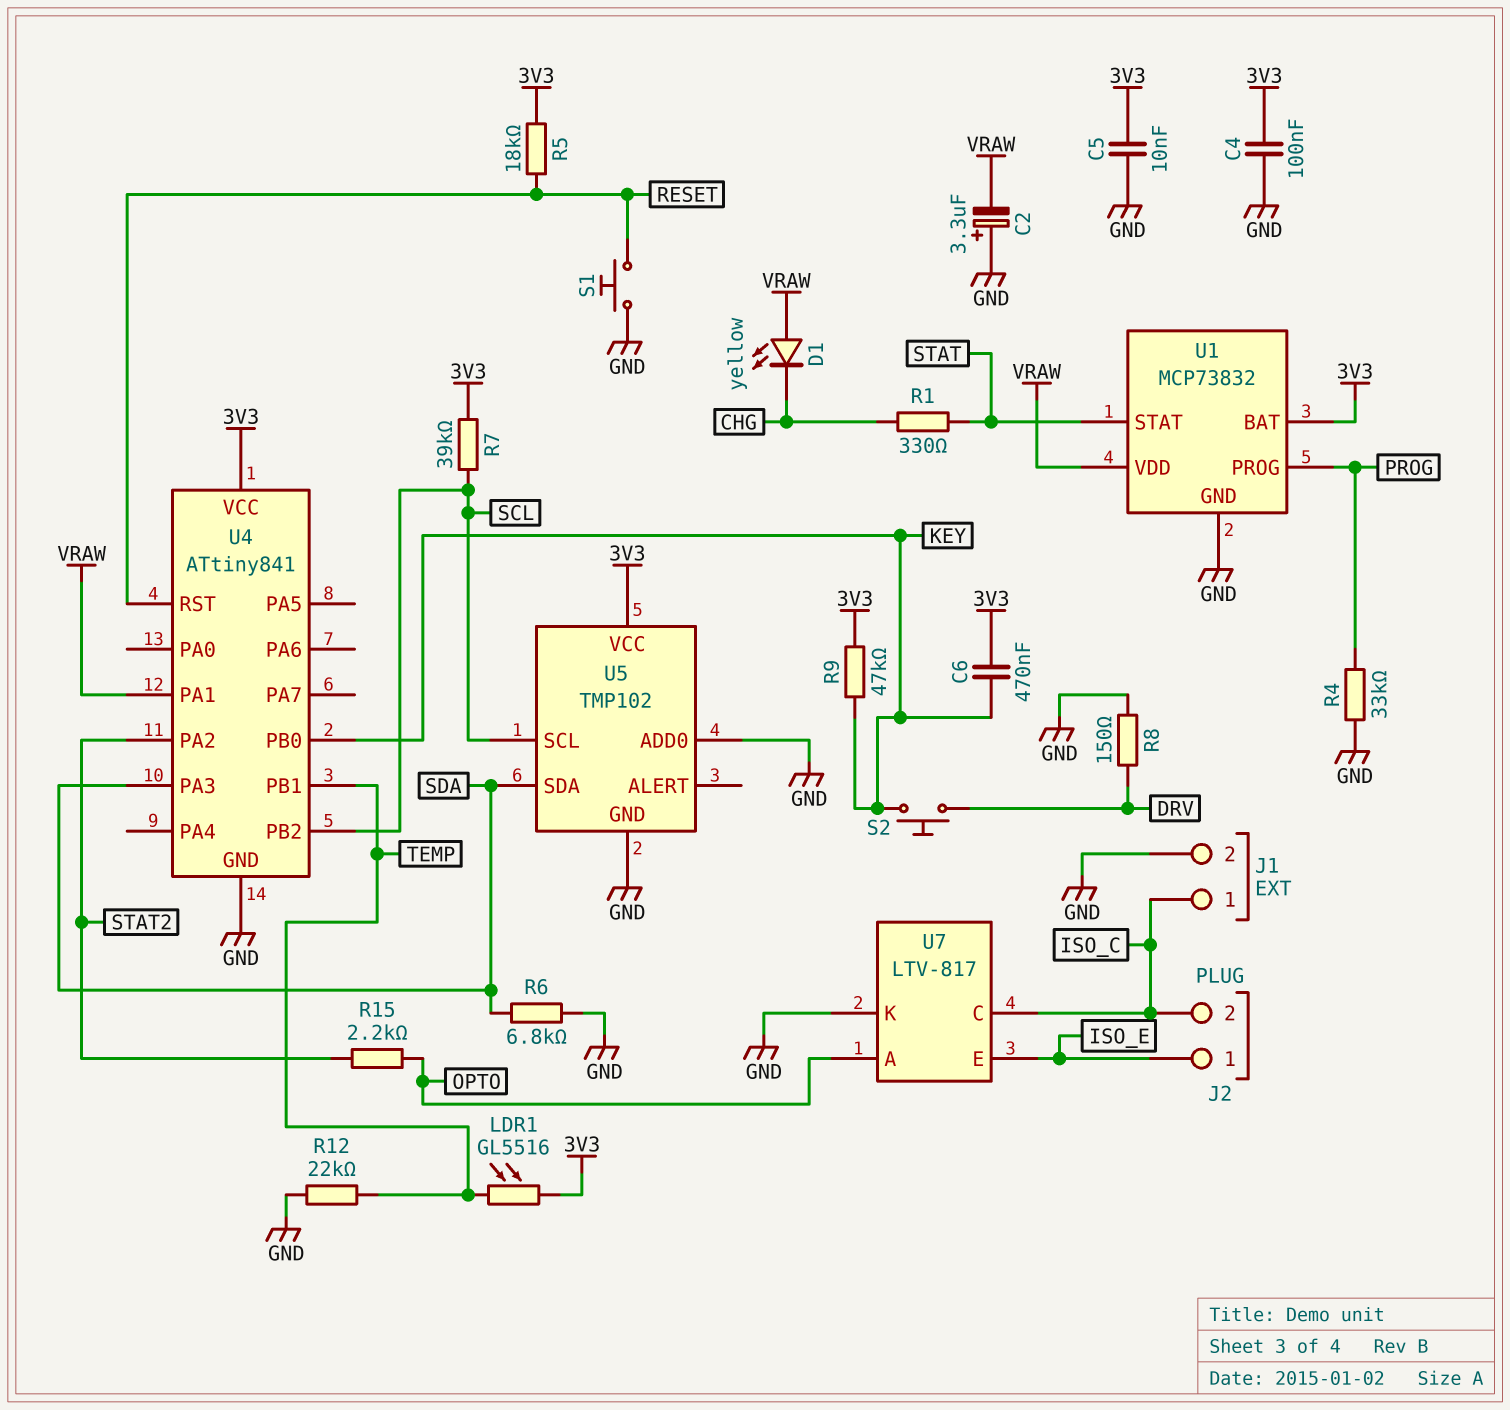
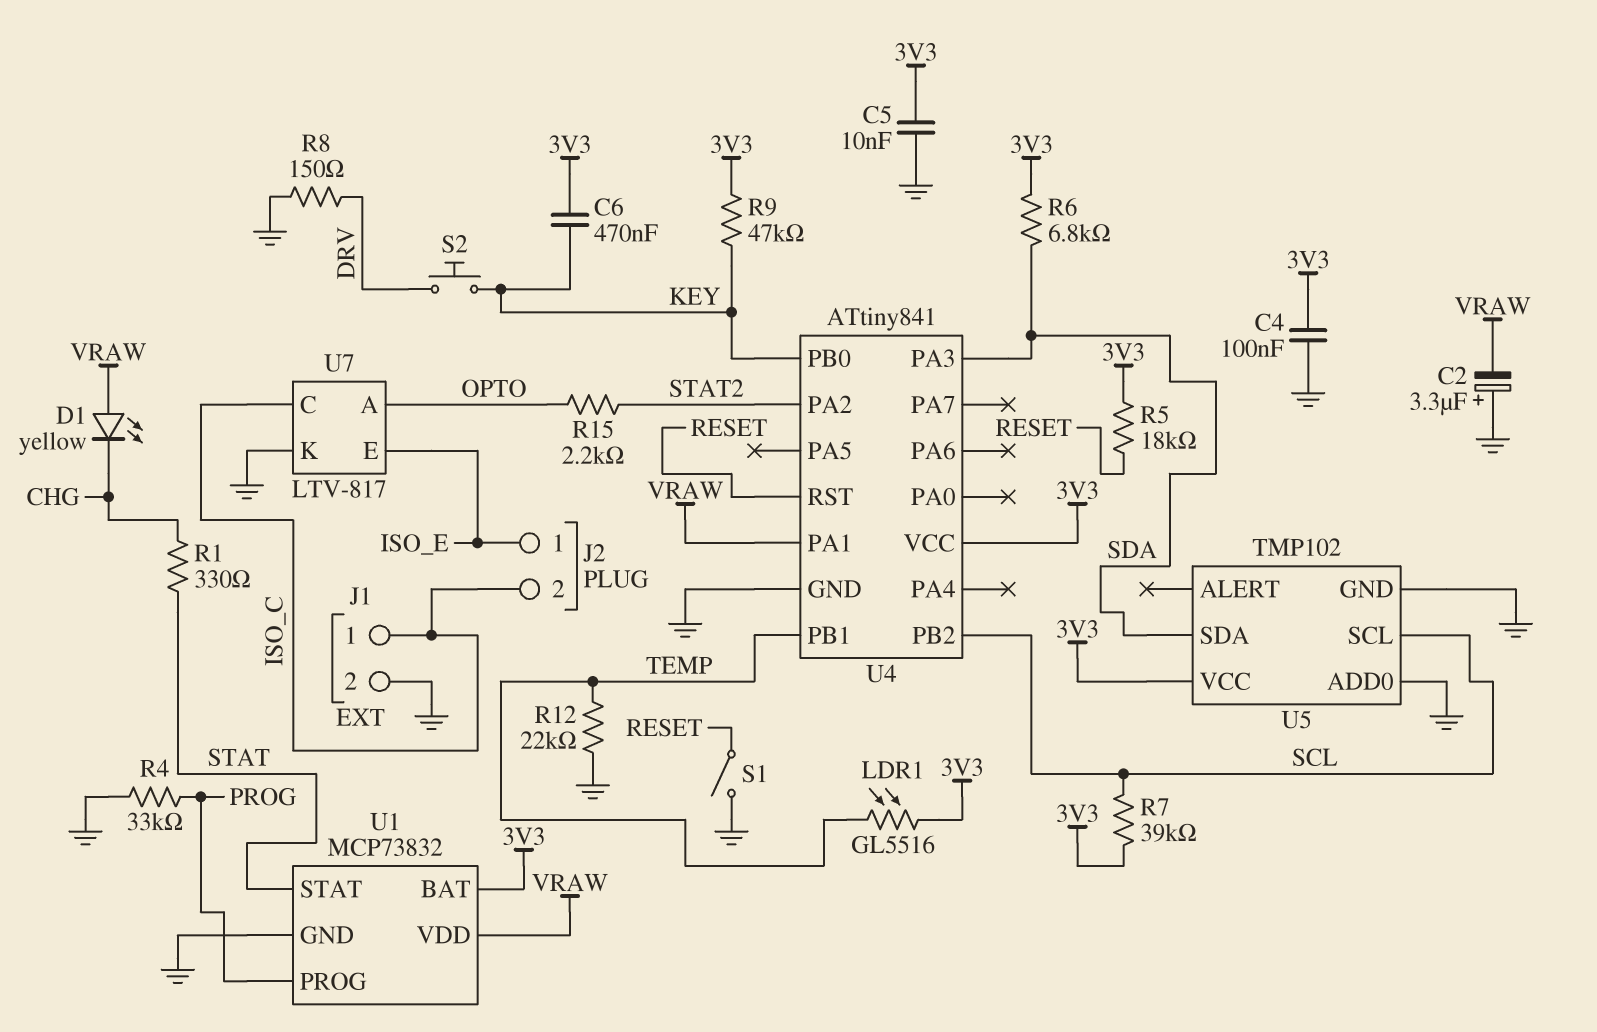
R6: 6.8k (GND, SDA) -> 6.8k (3V3, SDA)
S1: button (GND, RESET) -> switch (GND, RESET)

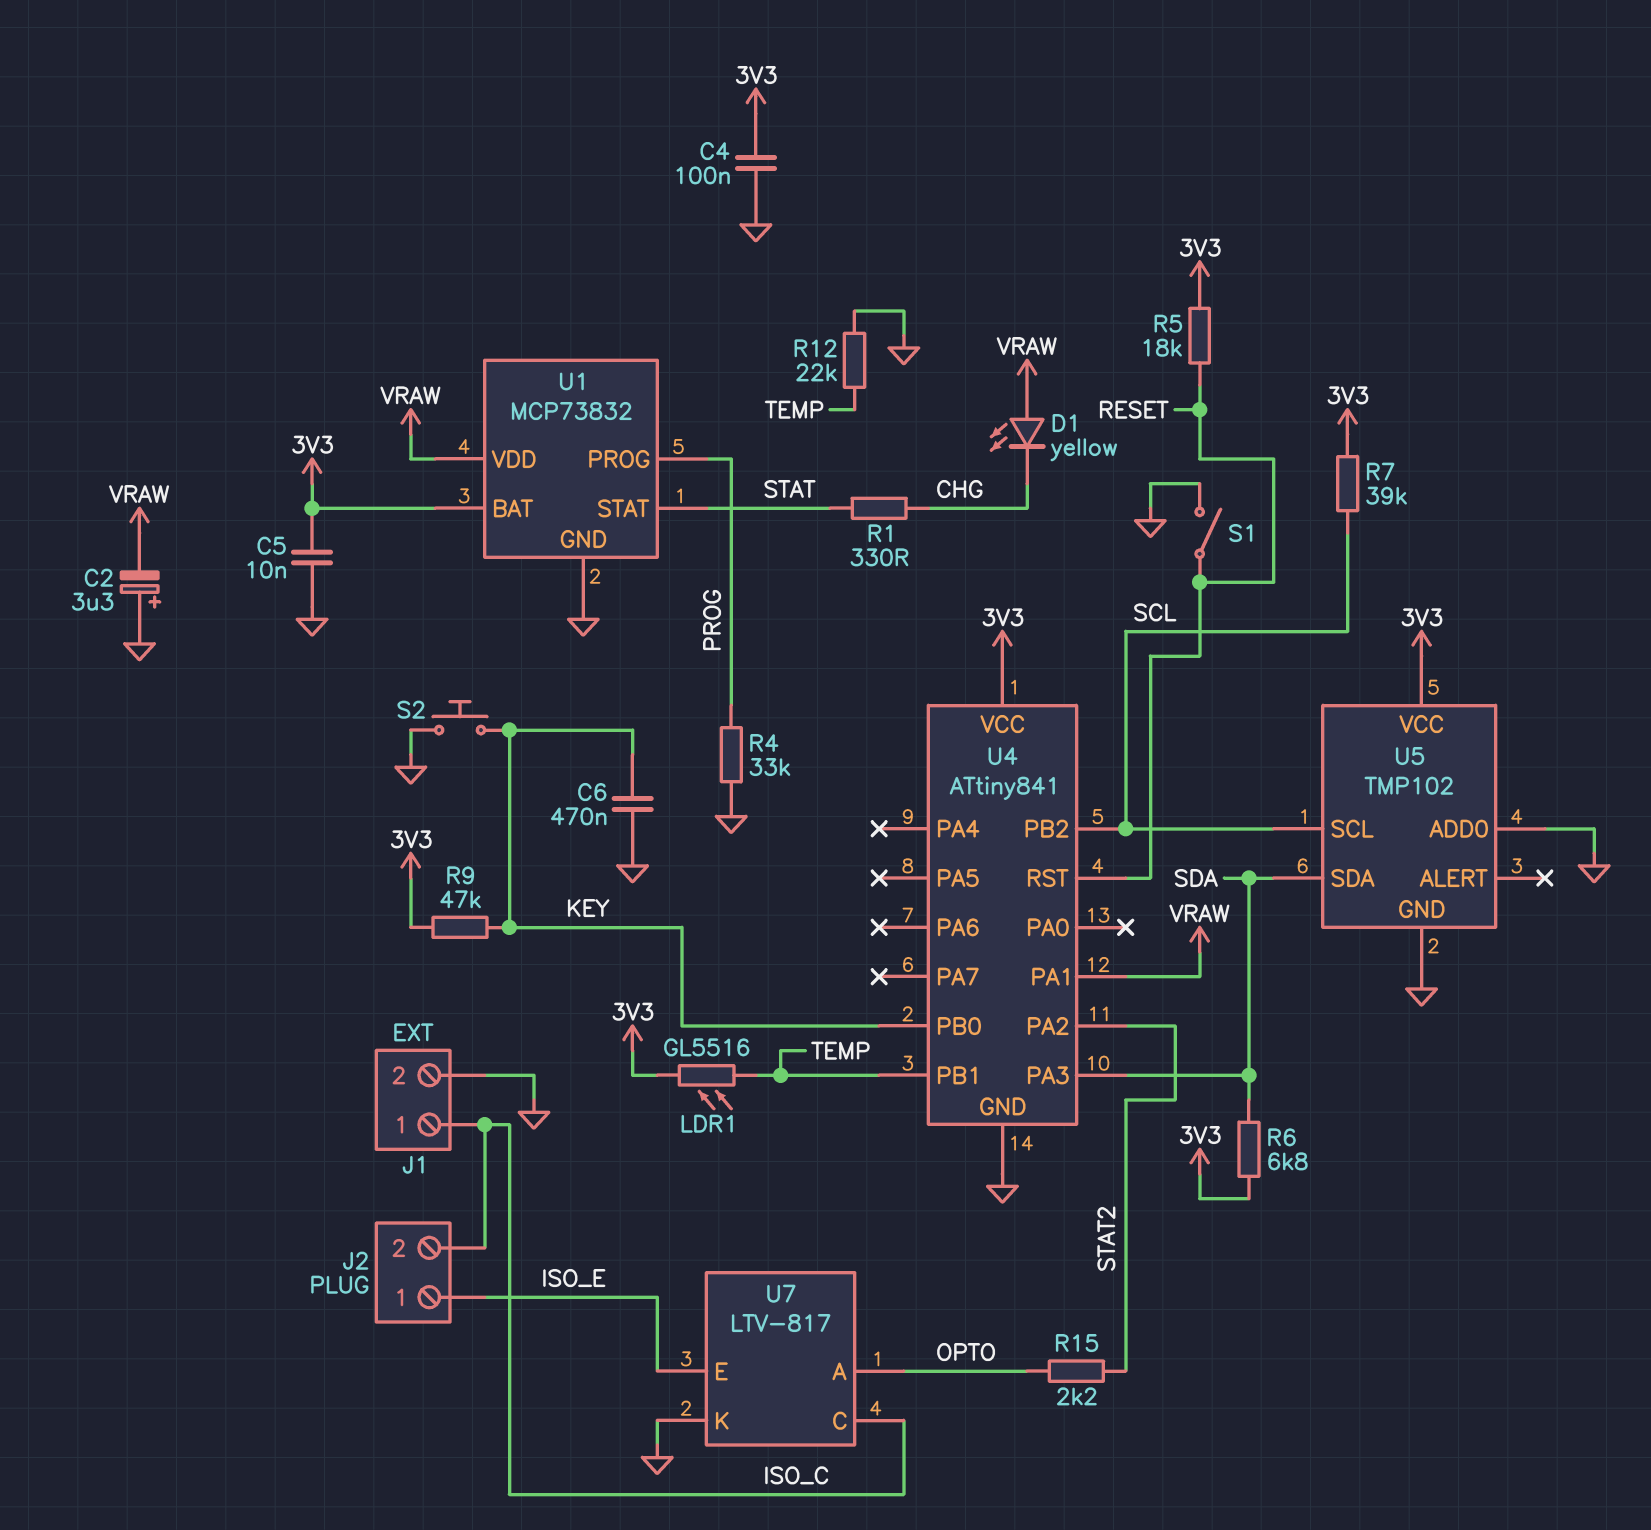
C6: 470nF (3V3, KEY) -> 470nF (GND, KEY)
R8: 150 (DRV, GND) -> none
S2: button (DRV, KEY) -> button (GND, KEY)

